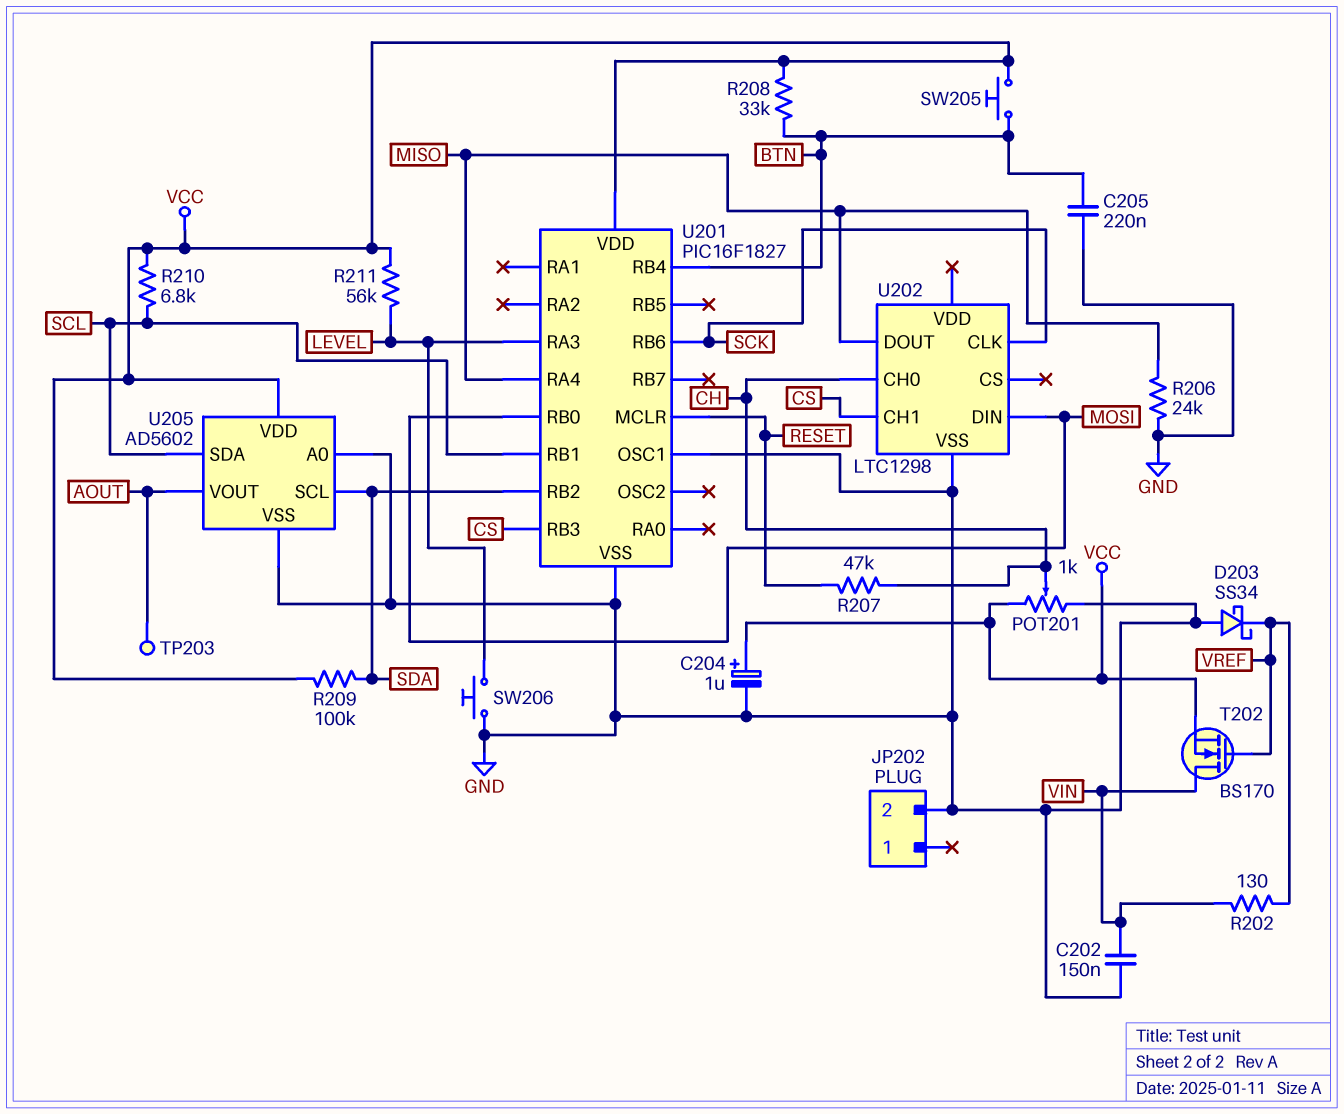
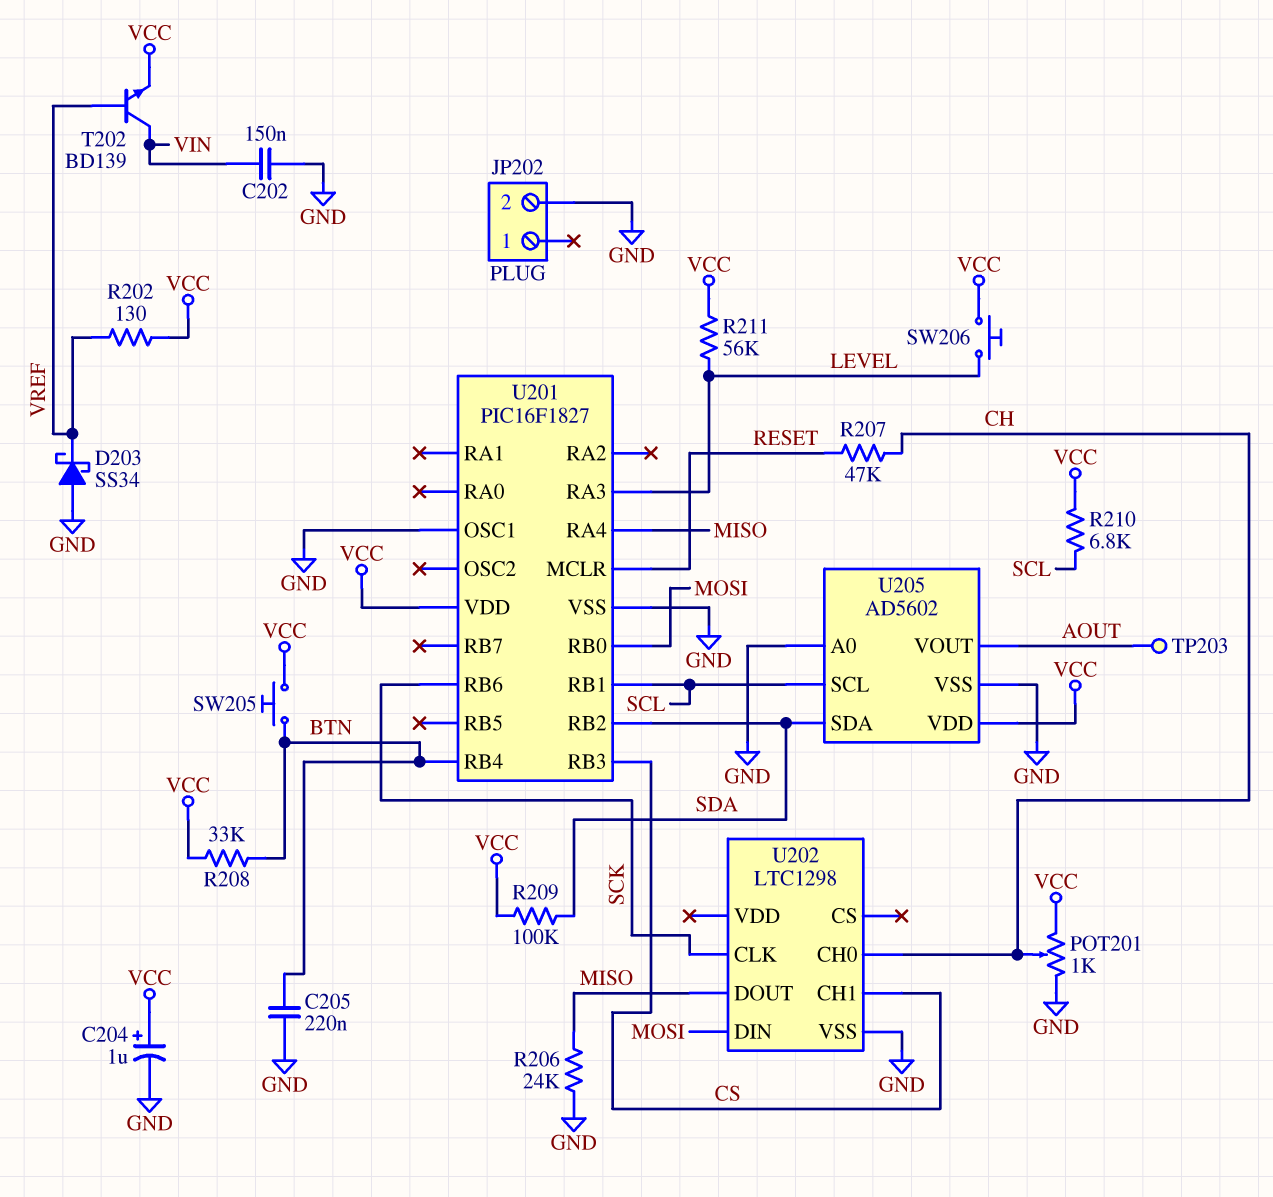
R202: 130 (VIN, VREF) -> 130 (VCC, VREF)
SW206: button (GND, LEVEL) -> button (LEVEL, VCC)
T202: NMOS BS170 (G VREF, D VIN, S VCC) -> NPN BD139 (B VREF, C VIN, E VCC)
U205 pin SCL: SDA -> SCL
U205 pin SDA: SCL -> SDA

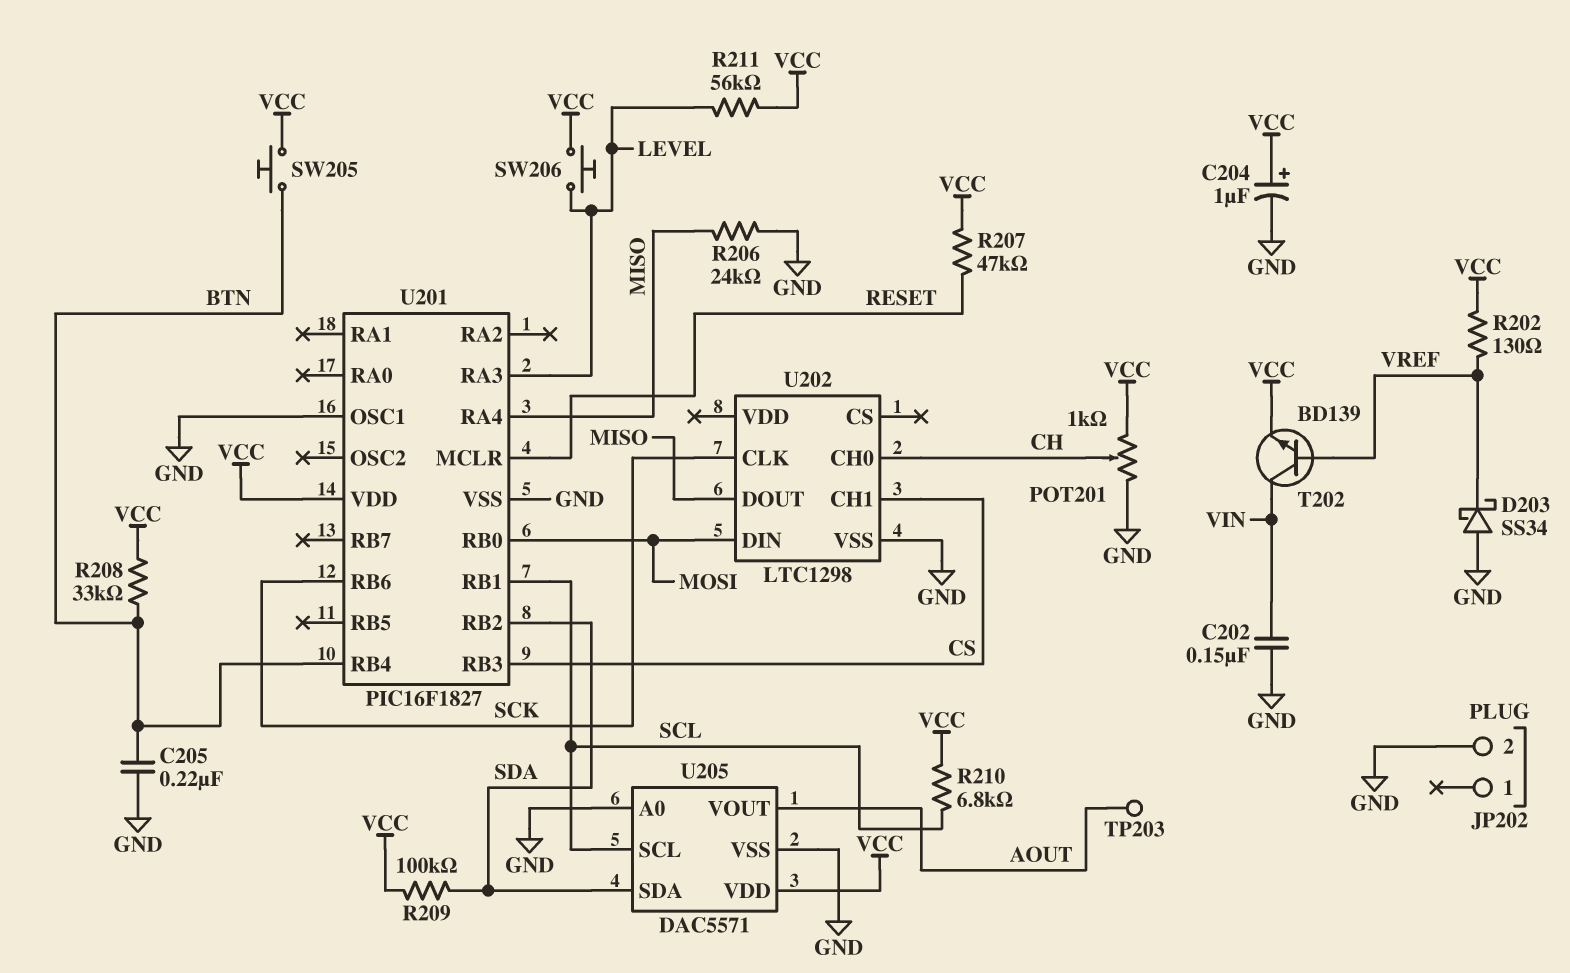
R207: 47k (CH, RESET) -> 47k (RESET, VCC)
U205: AD5602 -> DAC5571

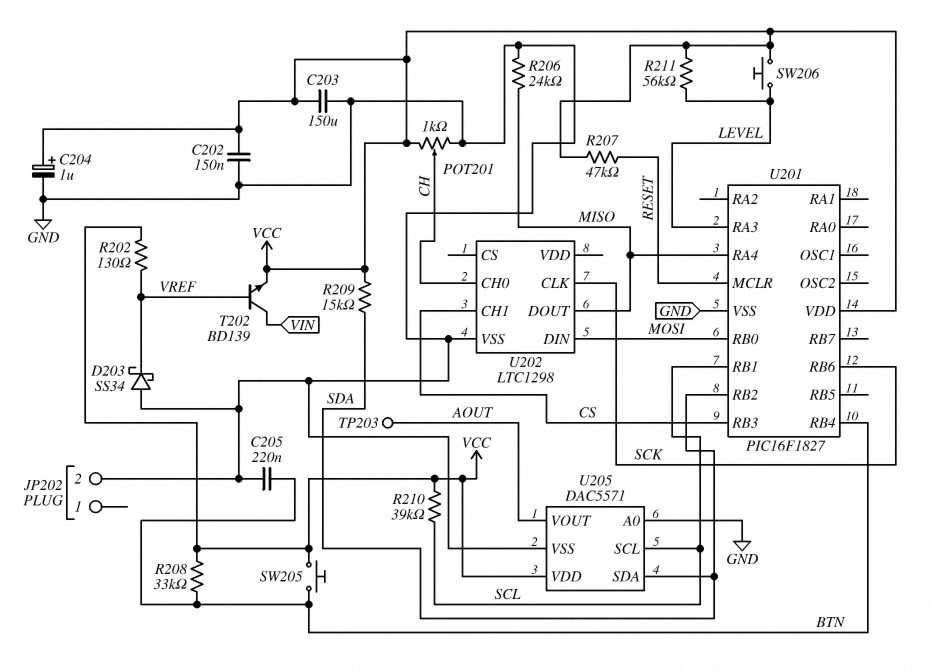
C202: 150nF (GND, VIN) -> 150nF (GND, VCC)
C203: none -> 150uF (GND, VCC)
R209: 100k (SDA, VCC) -> 15k (SDA, VCC)
R210: 6.8k (SCL, VCC) -> 39k (SCL, VCC)
U201 pin OSC1: GND -> none

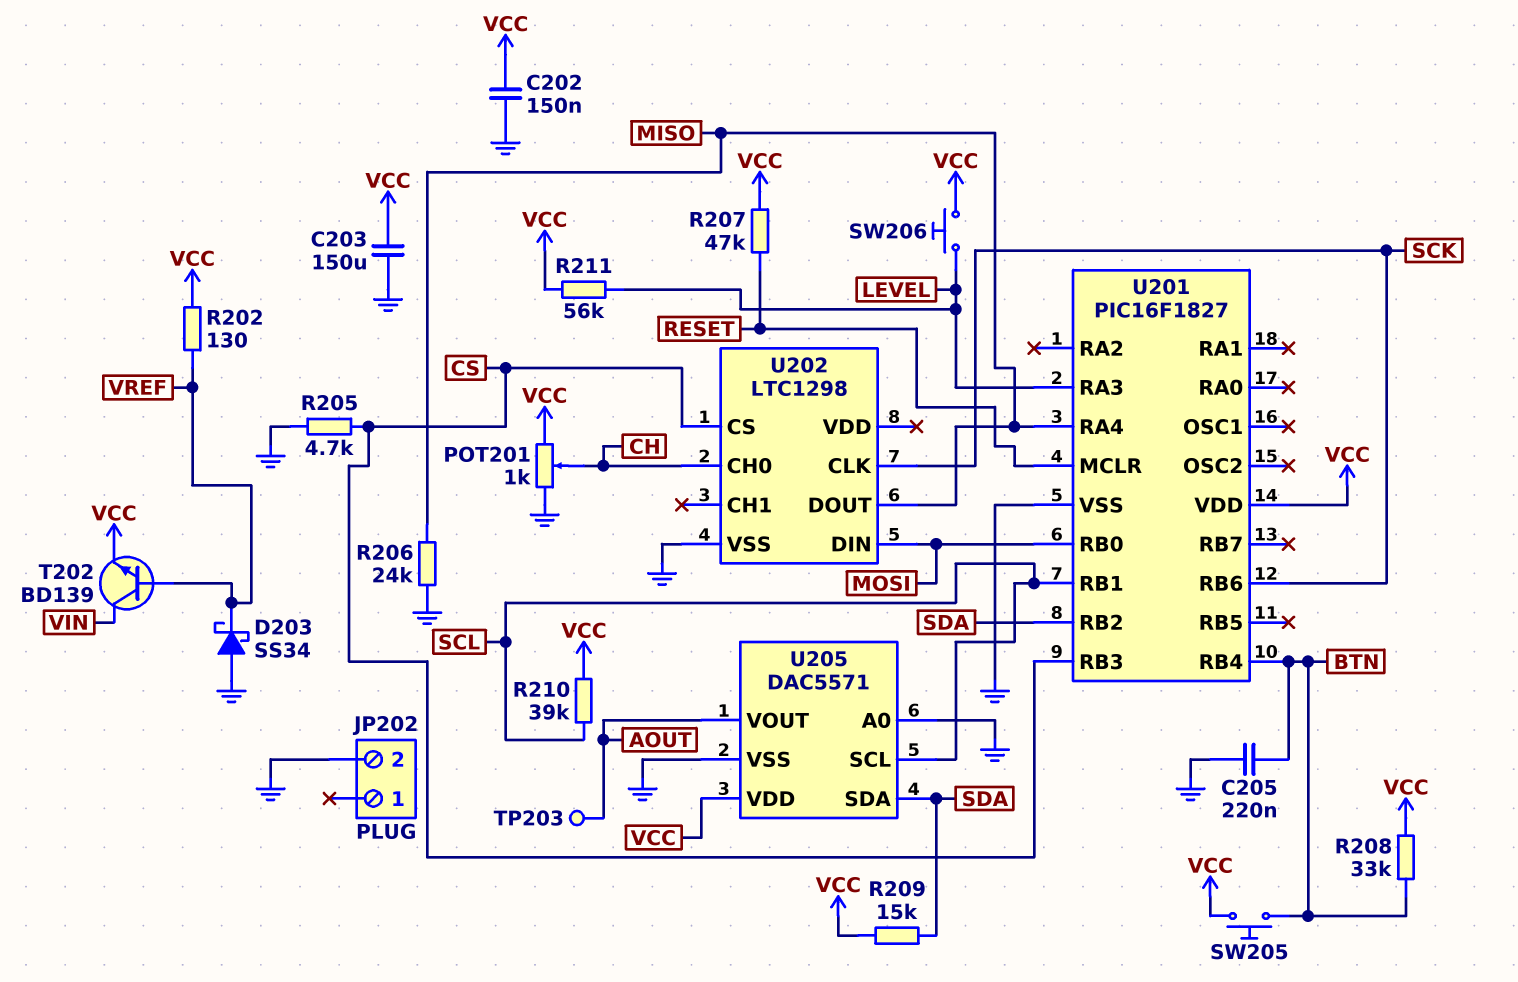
C204: 1uF (plus VCC, minus GND) -> none
R205: none -> 4.7k (CS, GND)
U202 pin CH1: CS -> none
U202 pin CS: none -> CS

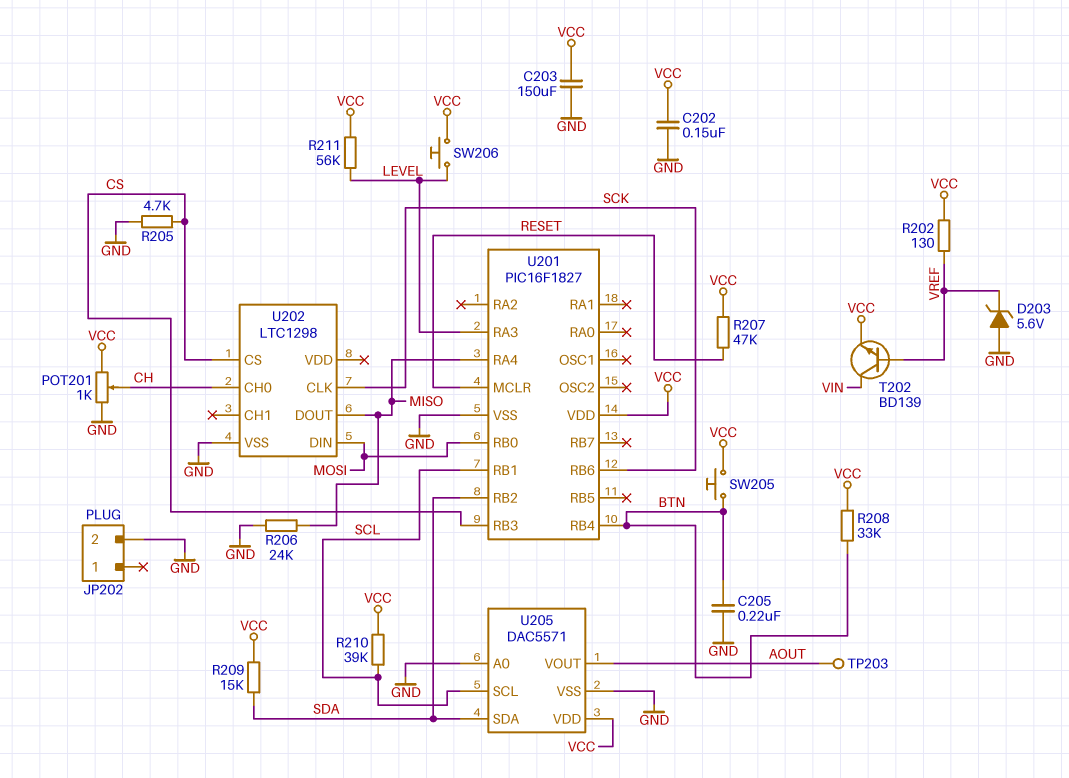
D203: schottky SS34 (A GND, K VREF) -> zener 5.6V (A GND, K VREF)

